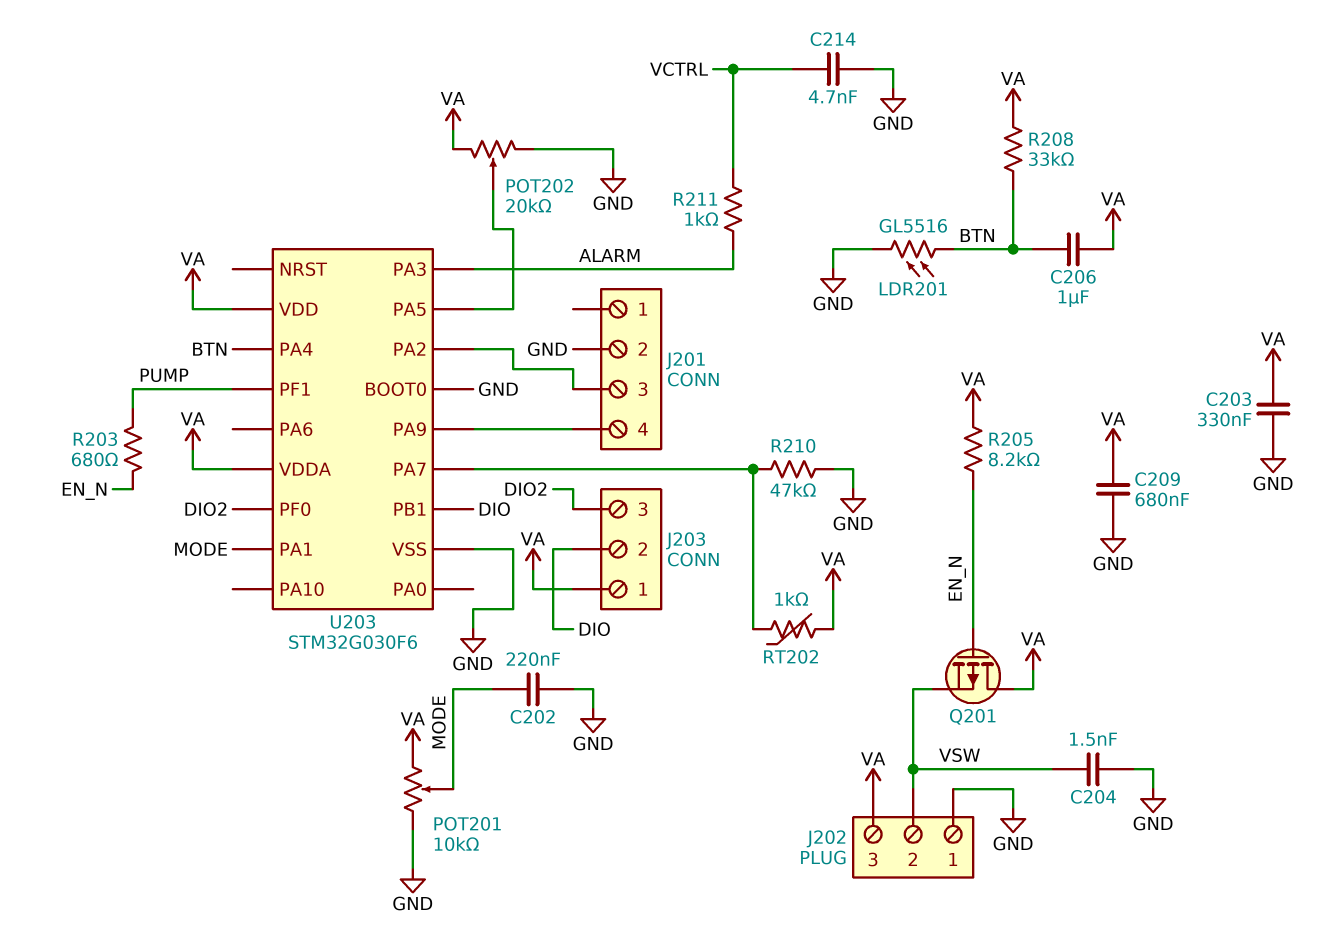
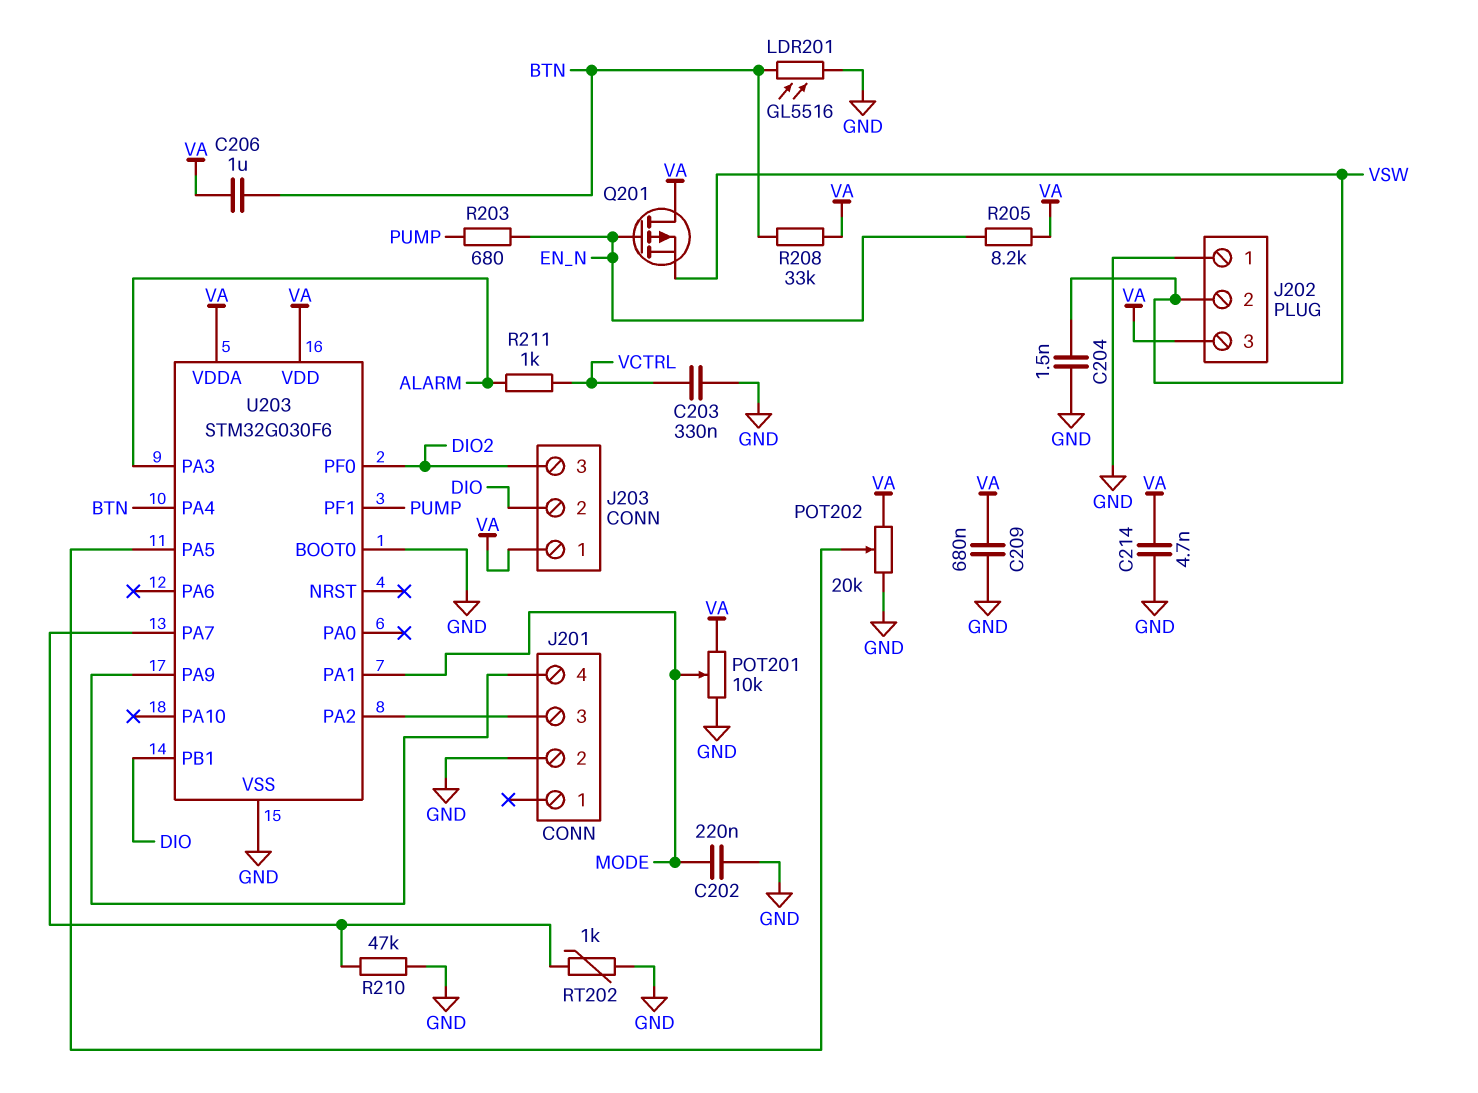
C203: 330nF (GND, VA) -> 330nF (GND, VCTRL)
C214: 4.7nF (GND, VCTRL) -> 4.7nF (GND, VA)
RT202: 1k (U203/PA7, VA) -> 1k (GND, U203/PA7)

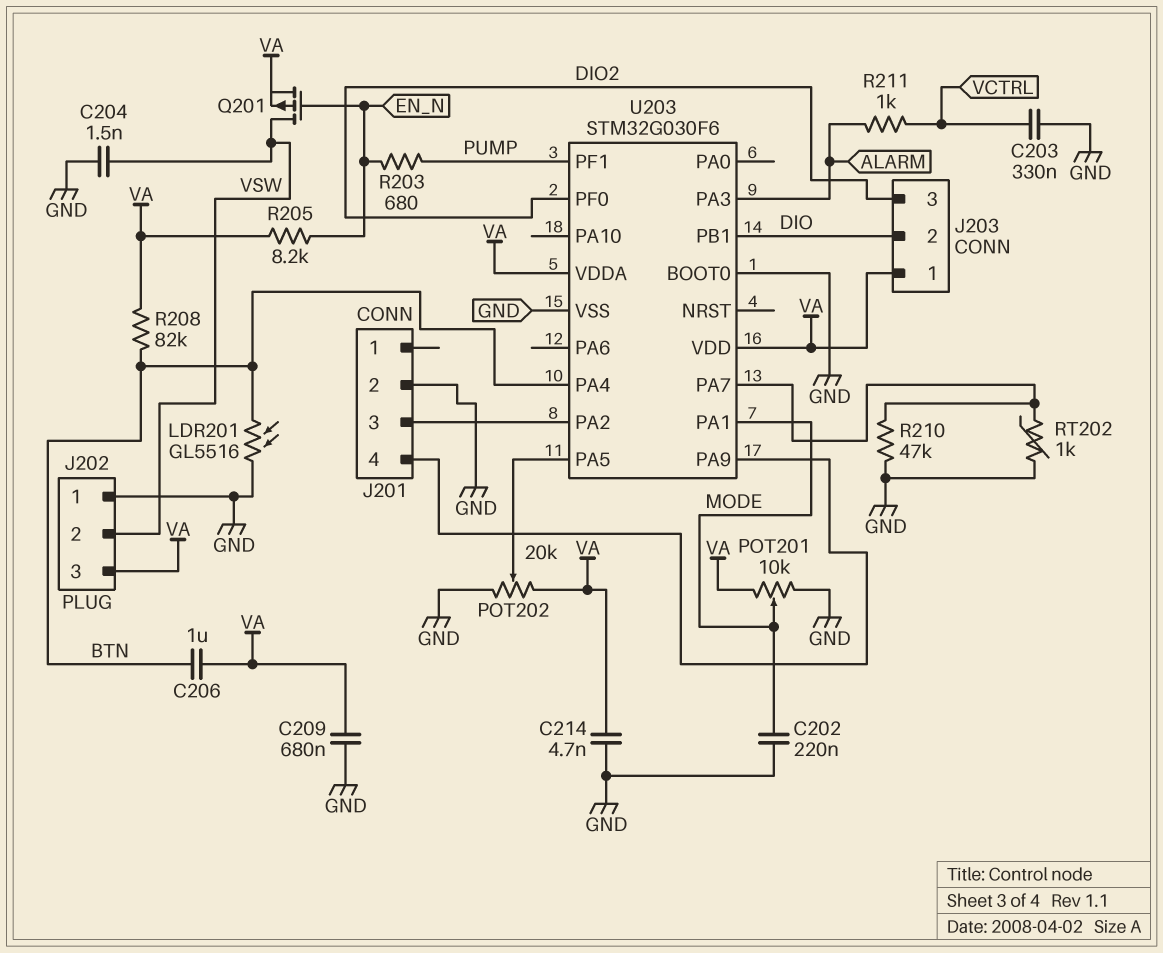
Q201: PMOS (G EN_N, D VA, S VSW) -> PMOS (G EN_N, D VSW, S VA)
R208: 33k (BTN, VA) -> 82k (BTN, VA)

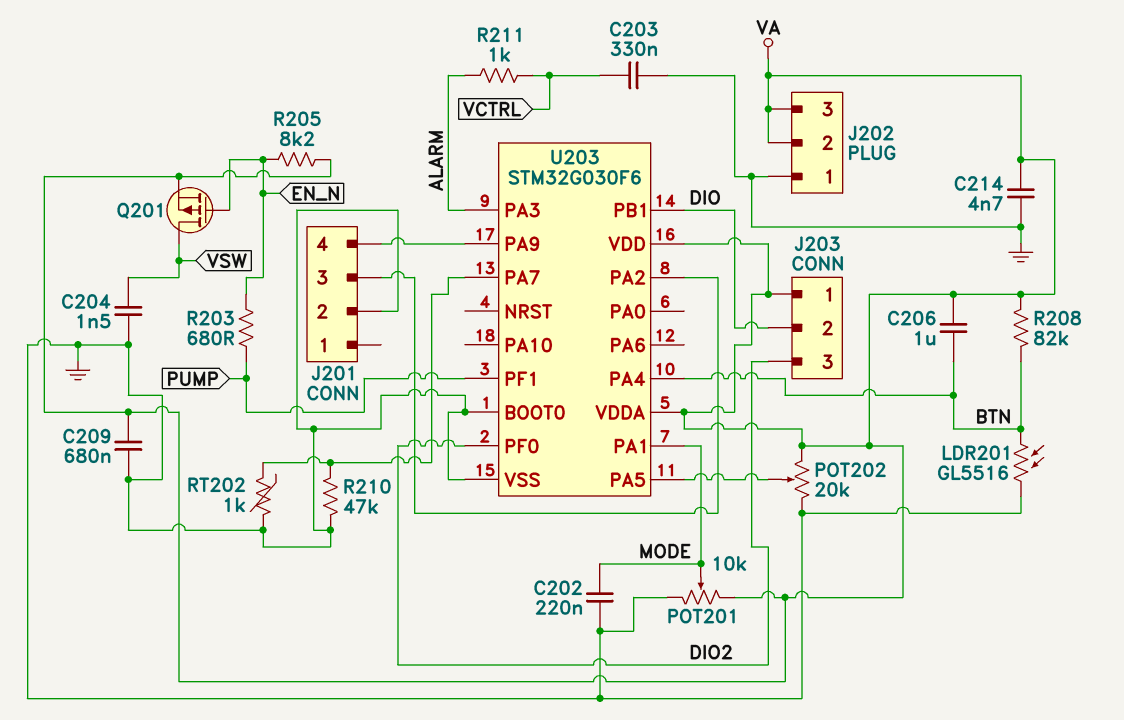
J202 pin 2: VSW -> VA

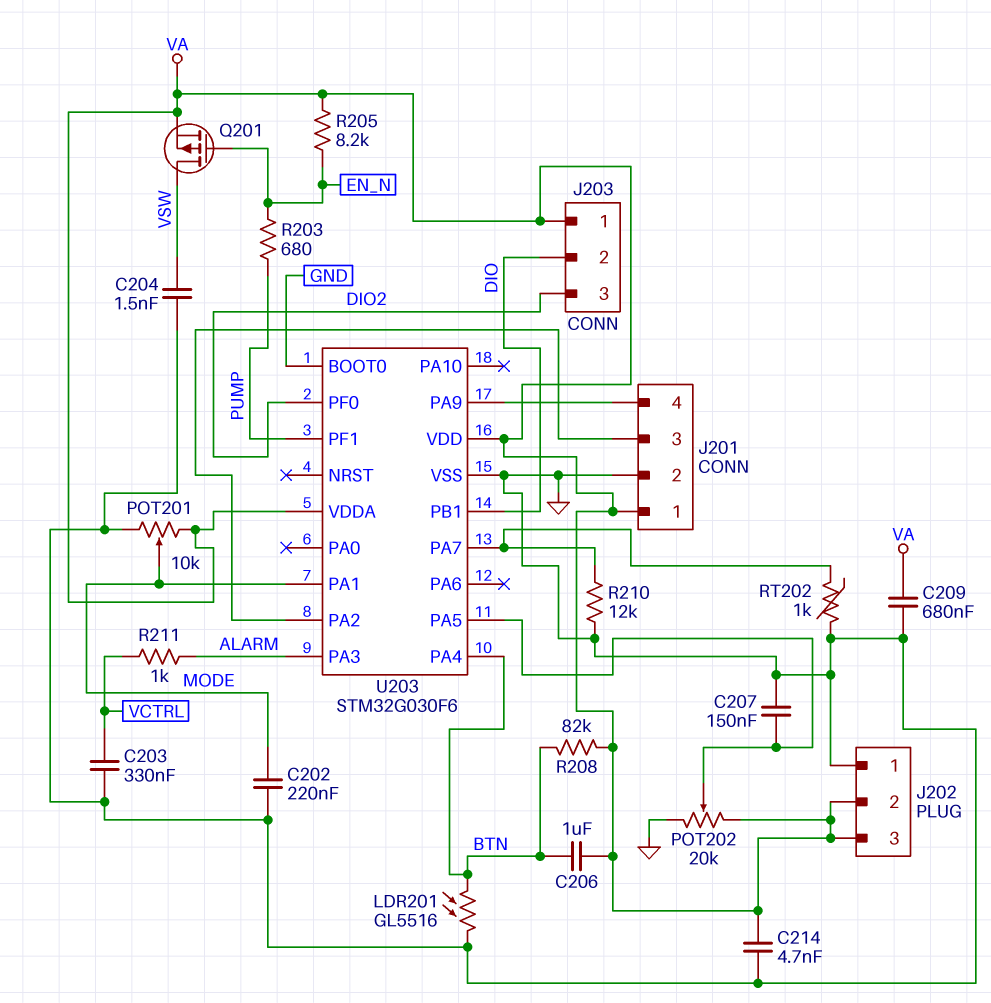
C207: none -> 150nF (GND, U203/PA5)
J201 pin 1: none -> VA
R210: 47k (GND, U203/PA7) -> 12k (GND, U203/PA7)

